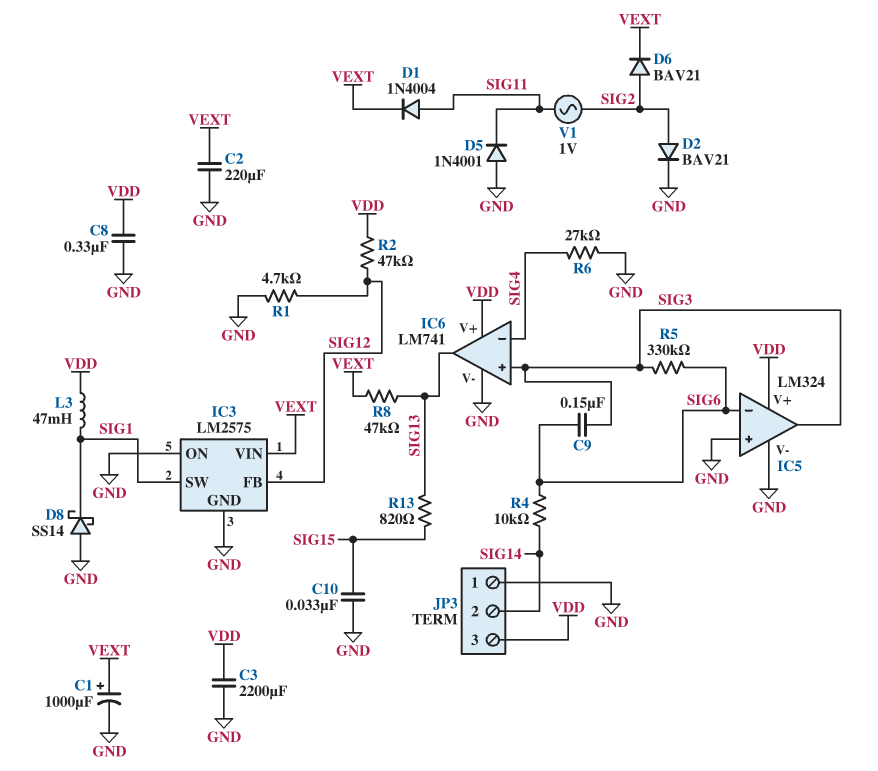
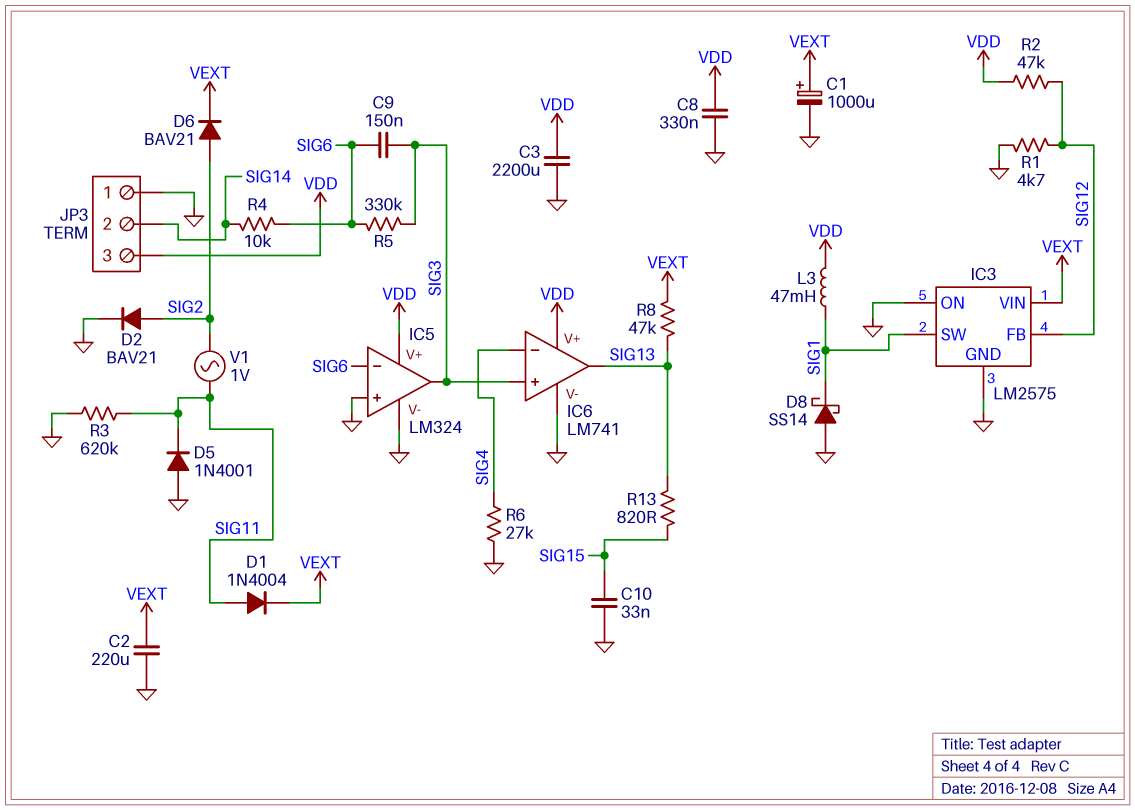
R3: none -> 620k (GND, SIG11)

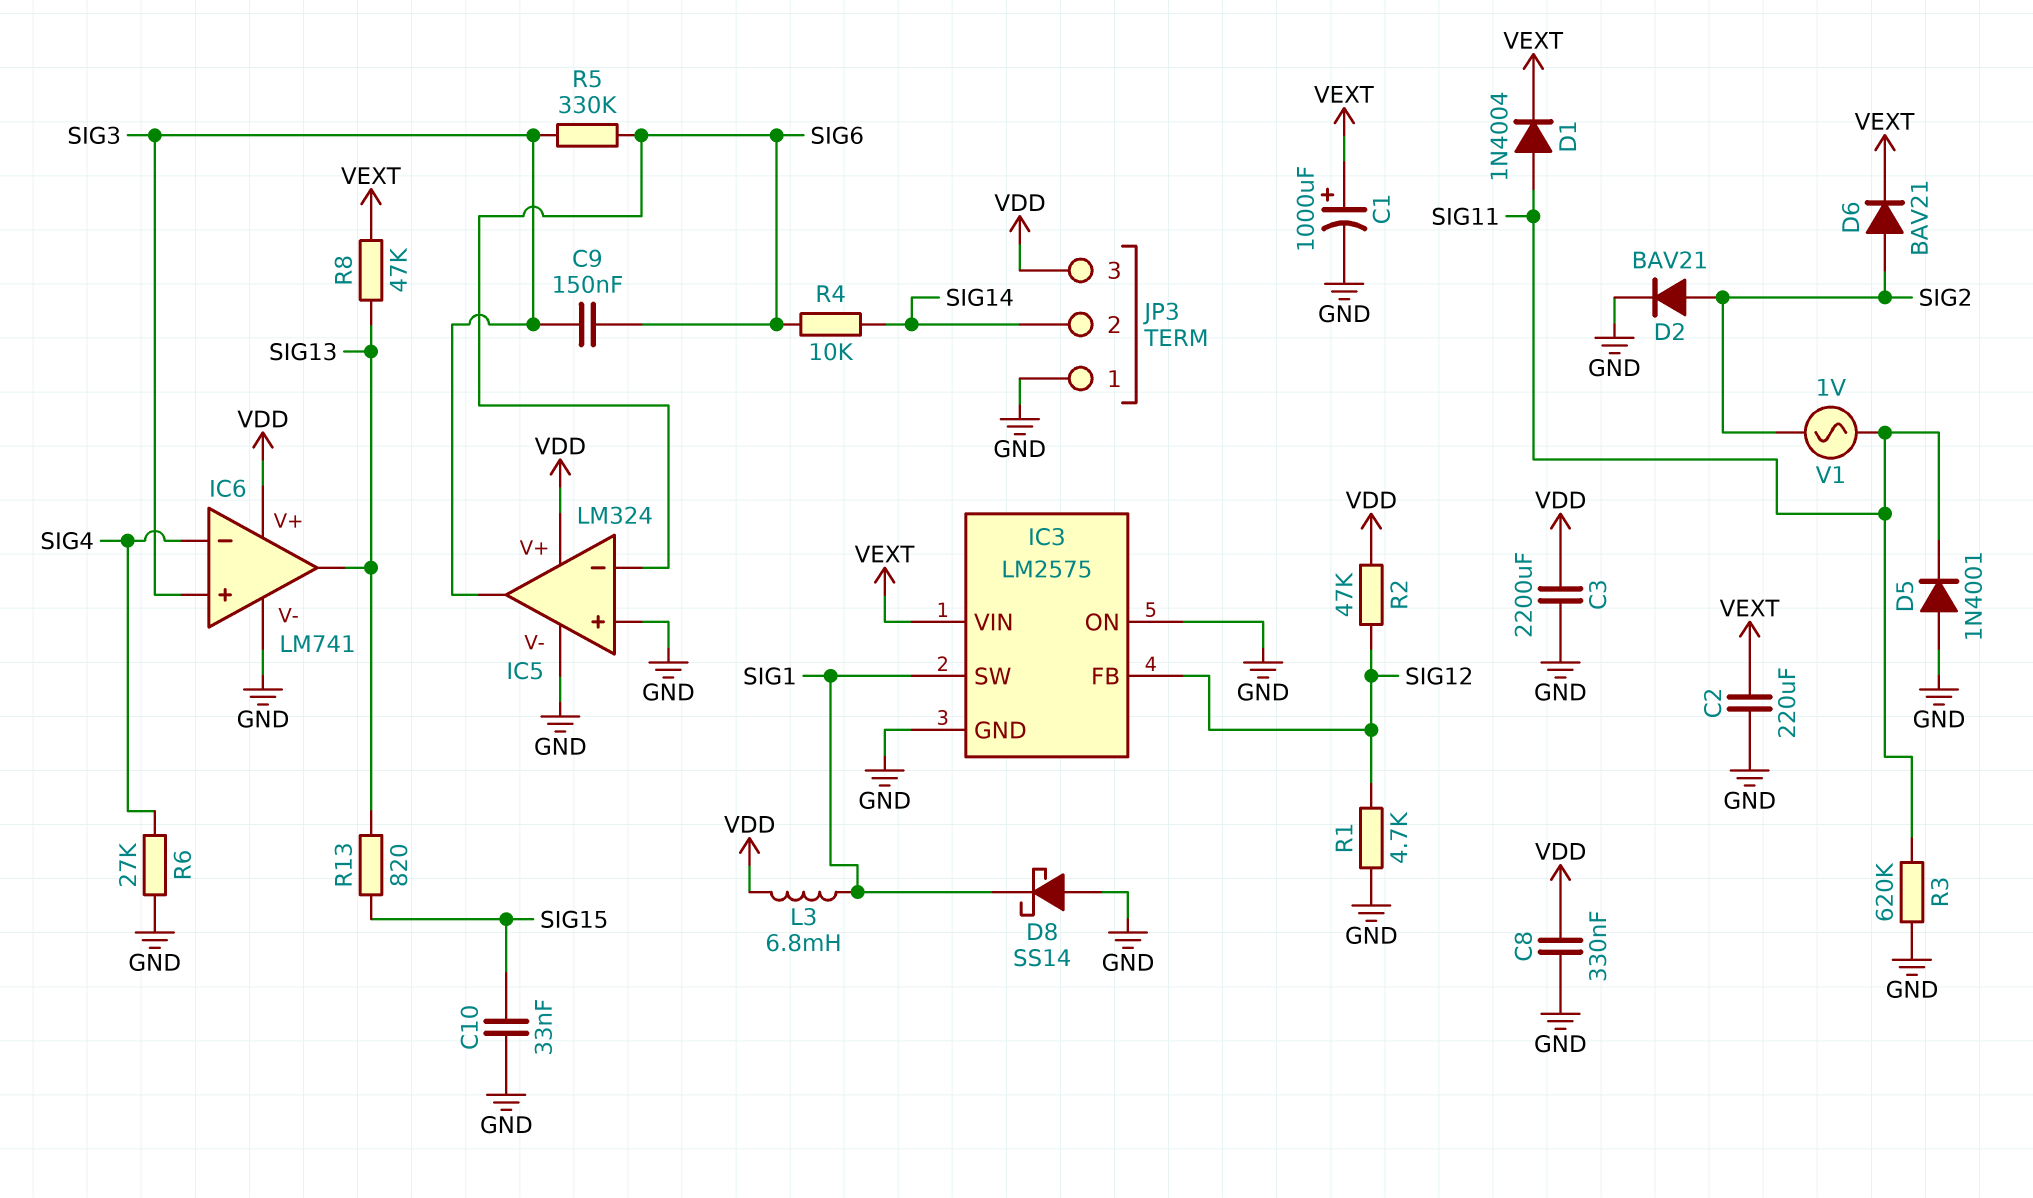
L3: 47mH (SIG1, VDD) -> 6.8mH (SIG1, VDD)

